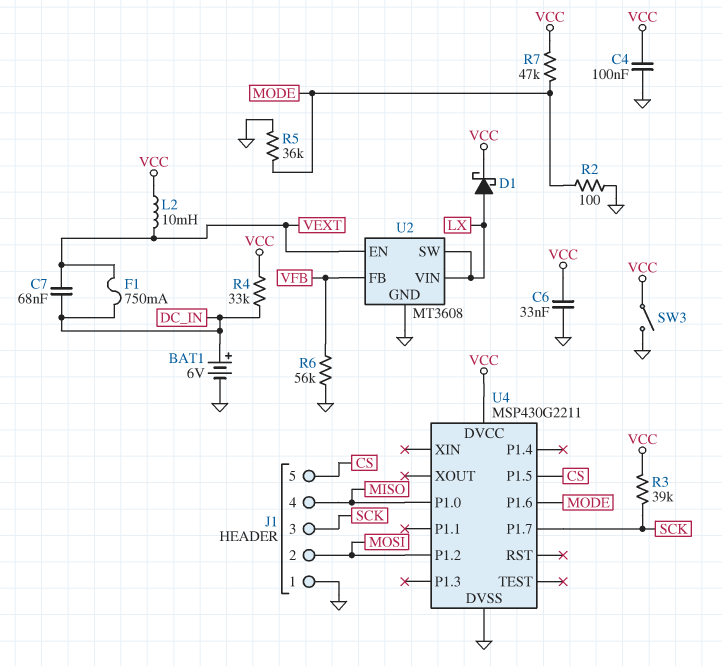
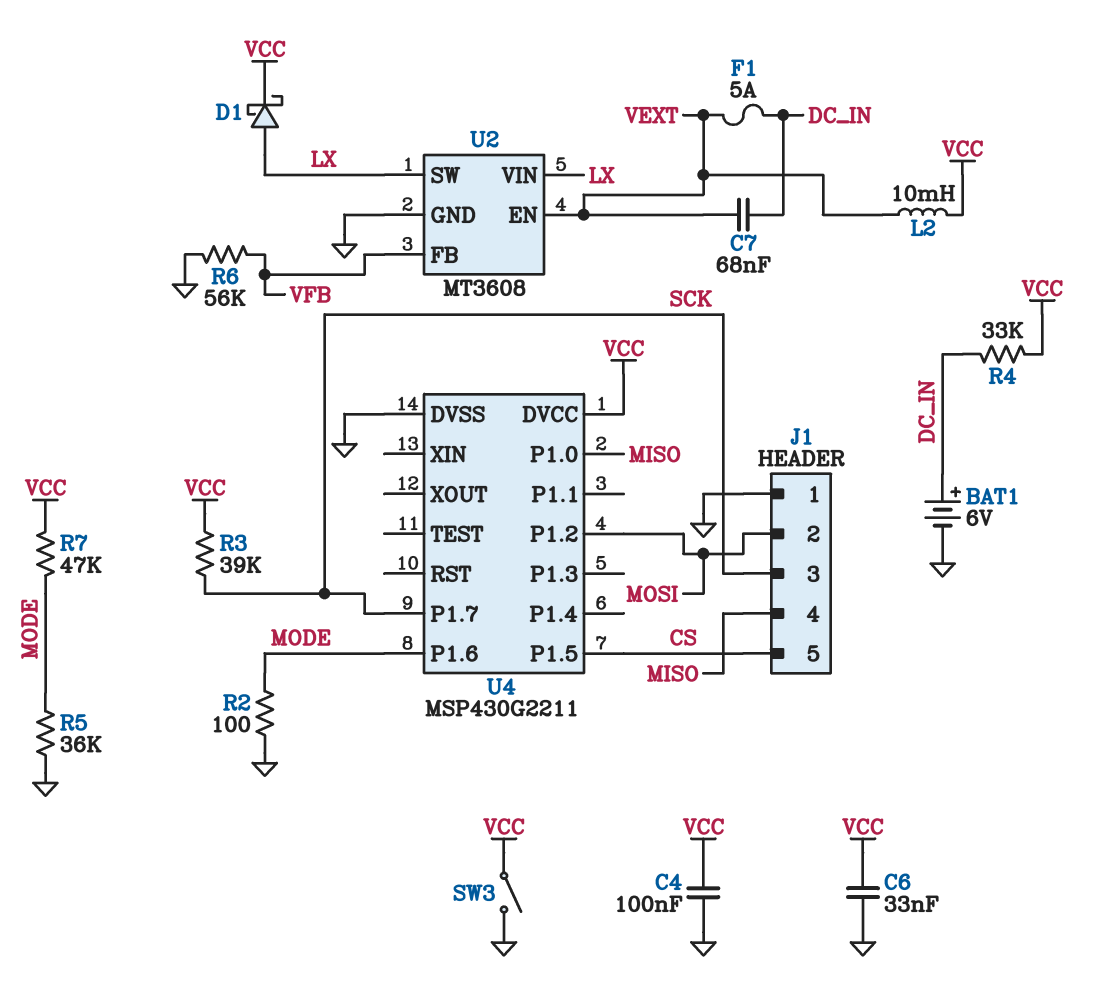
F1: 750mA (DC_IN, VEXT) -> 5A (DC_IN, VEXT)

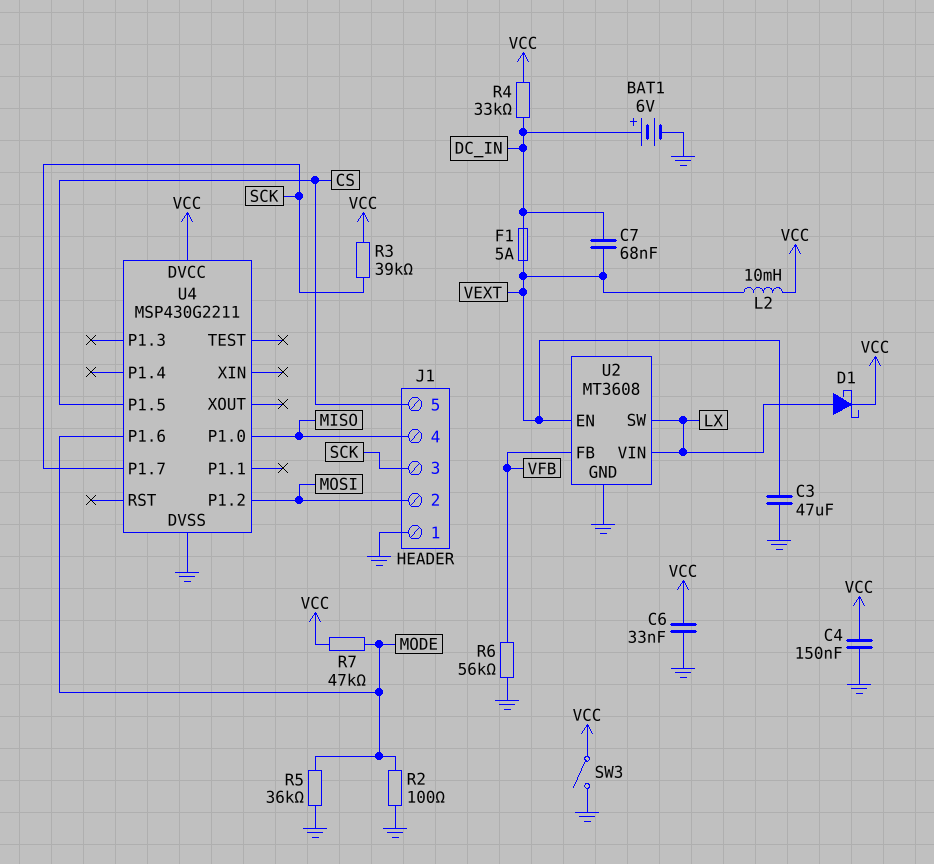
C3: none -> 47uF (GND, VEXT)
C4: 100nF (GND, VCC) -> 150nF (GND, VCC)

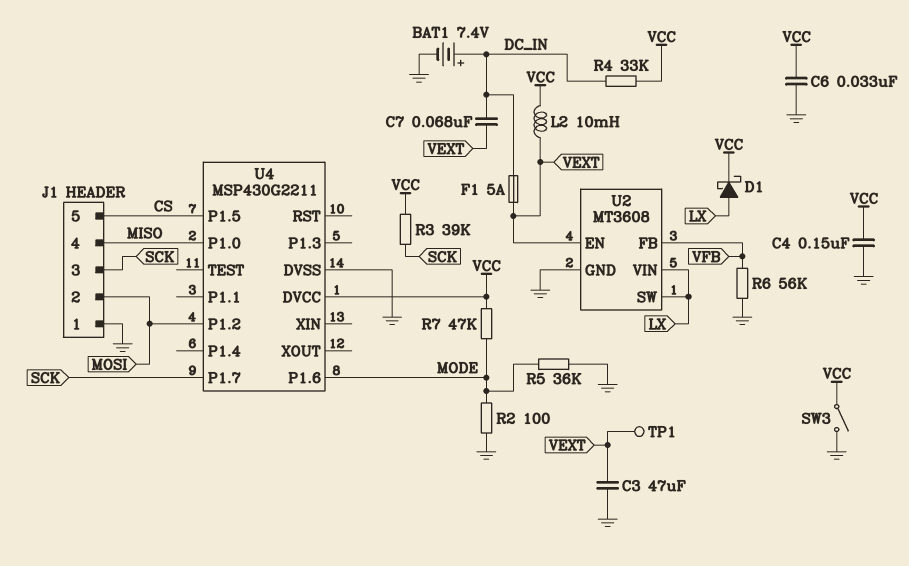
BAT1: 6V (plus DC_IN, minus GND) -> 7.4V (plus DC_IN, minus GND)
TP1: none -> test point (VEXT)

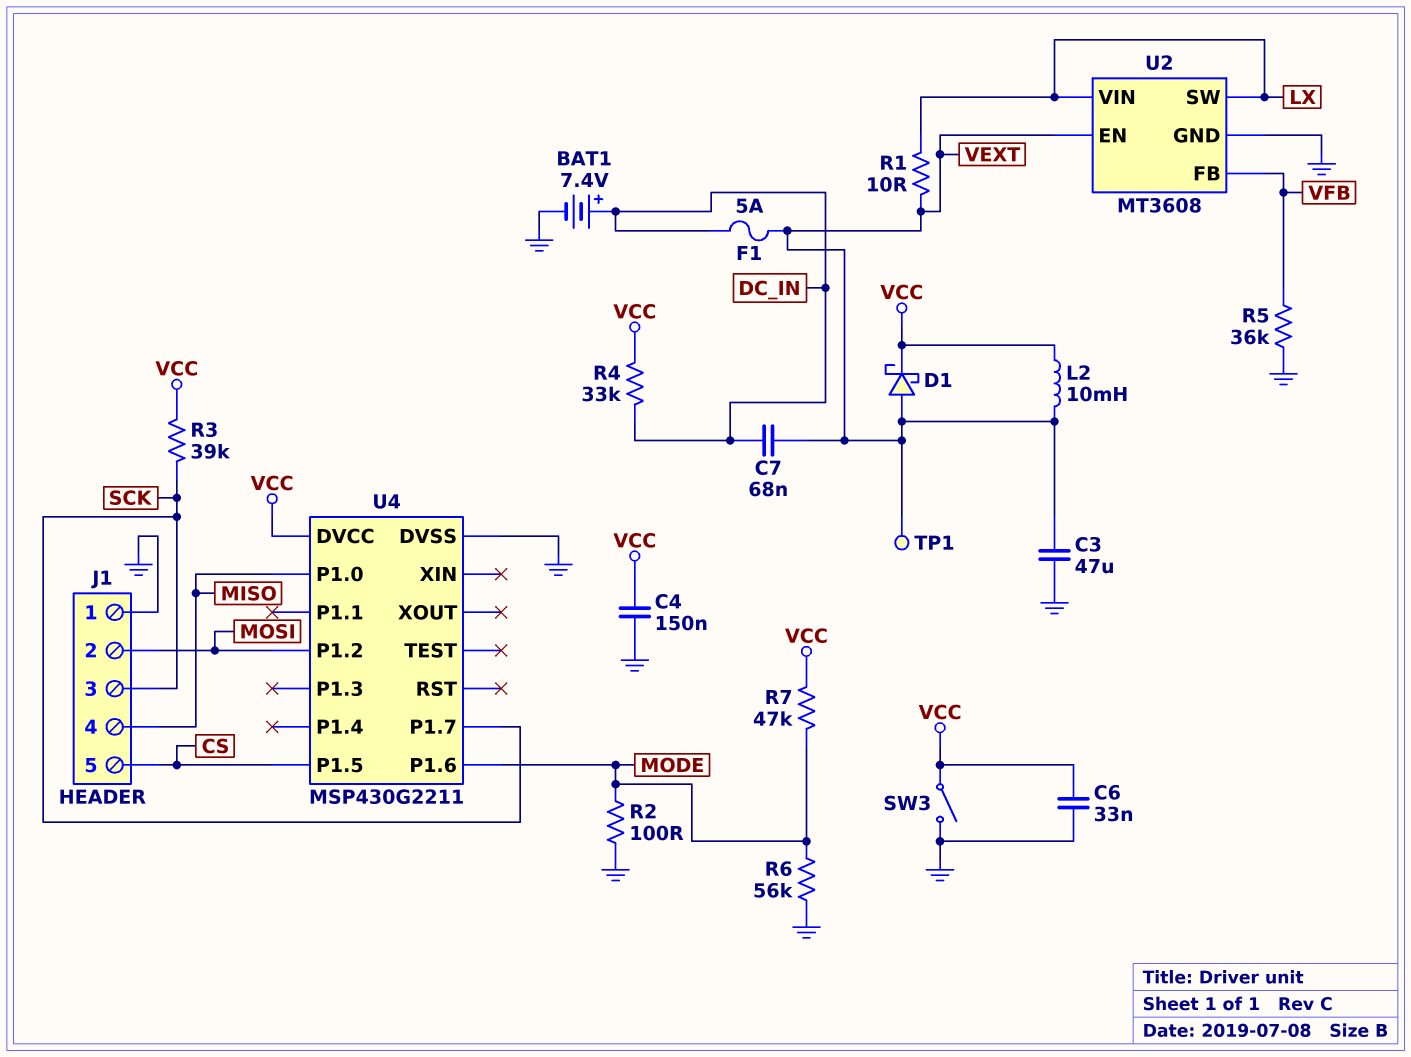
D1: schottky (A LX, K VCC) -> schottky (A VEXT, K VCC)
R1: none -> 10 (LX, VEXT)
R5: 36k (GND, MODE) -> 36k (GND, VFB)
R6: 56k (GND, VFB) -> 56k (GND, MODE)

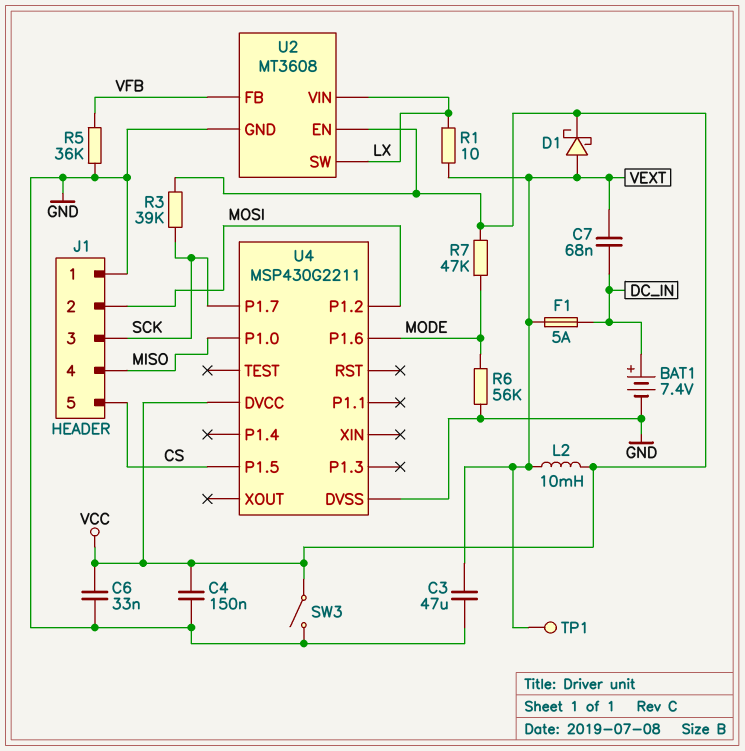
R2: 100 (GND, MODE) -> none
R4: 33k (DC_IN, VCC) -> none
U2 pin EN: VEXT -> VCC

